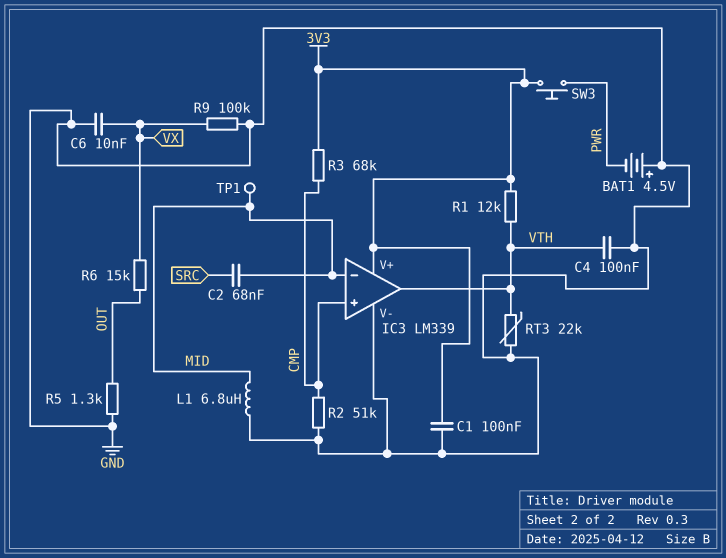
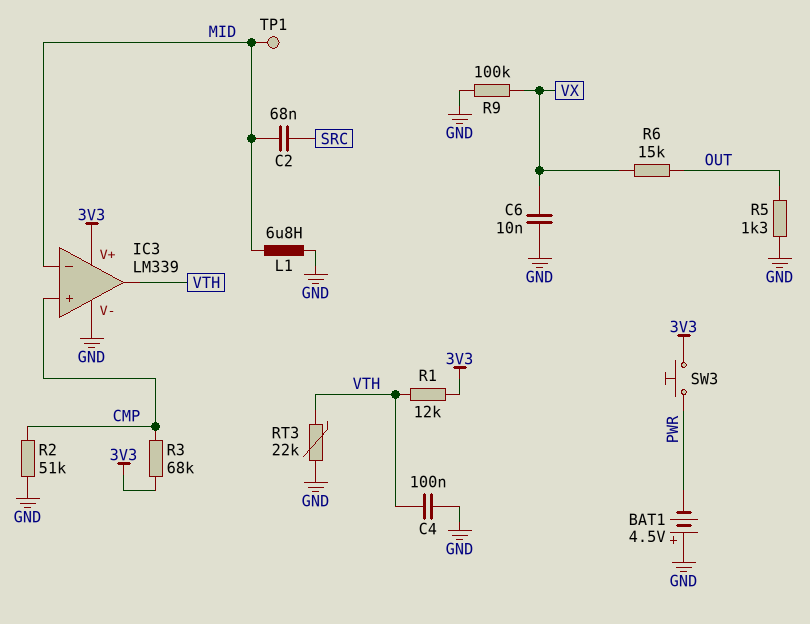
C1: 100nF (3V3, GND) -> none

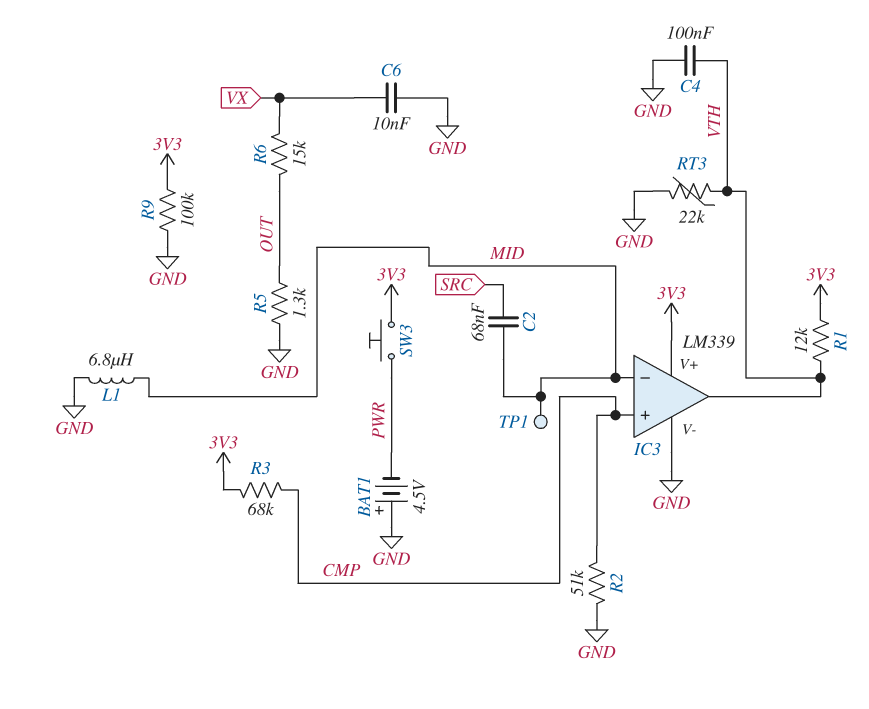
R9: 100k (GND, VX) -> 100k (3V3, GND)

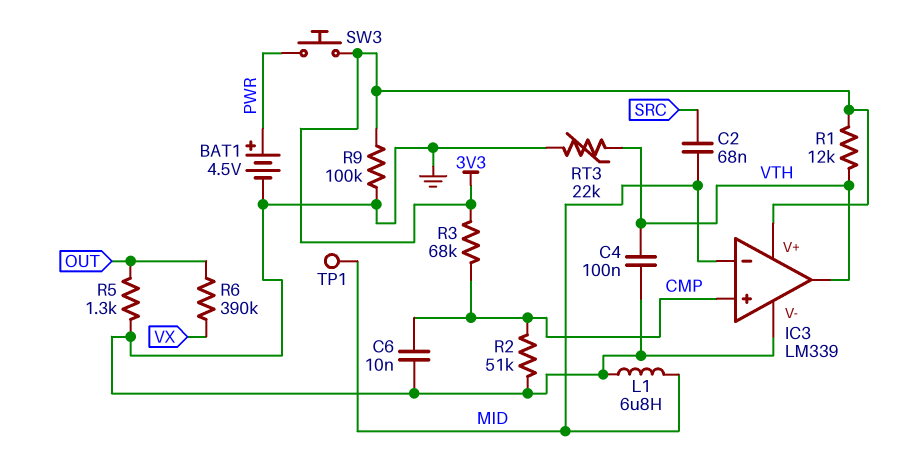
BAT1: 4.5V (plus GND, minus PWR) -> 4.5V (plus PWR, minus GND)
C6: 10nF (GND, VX) -> 10nF (CMP, GND)
R6: 15k (OUT, VX) -> 390k (OUT, VX)

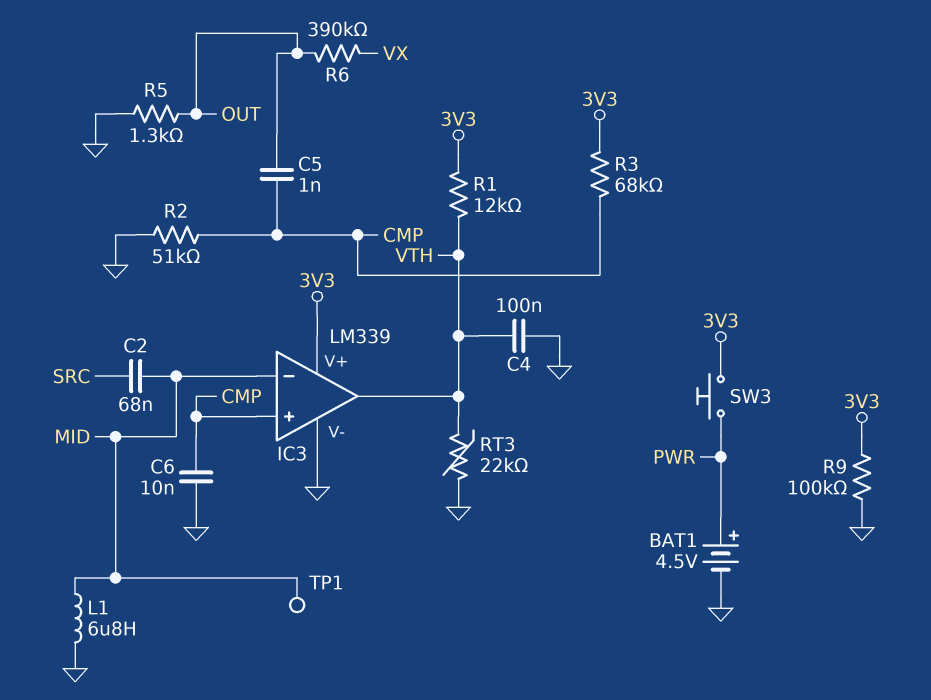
C5: none -> 1nF (CMP, OUT)

